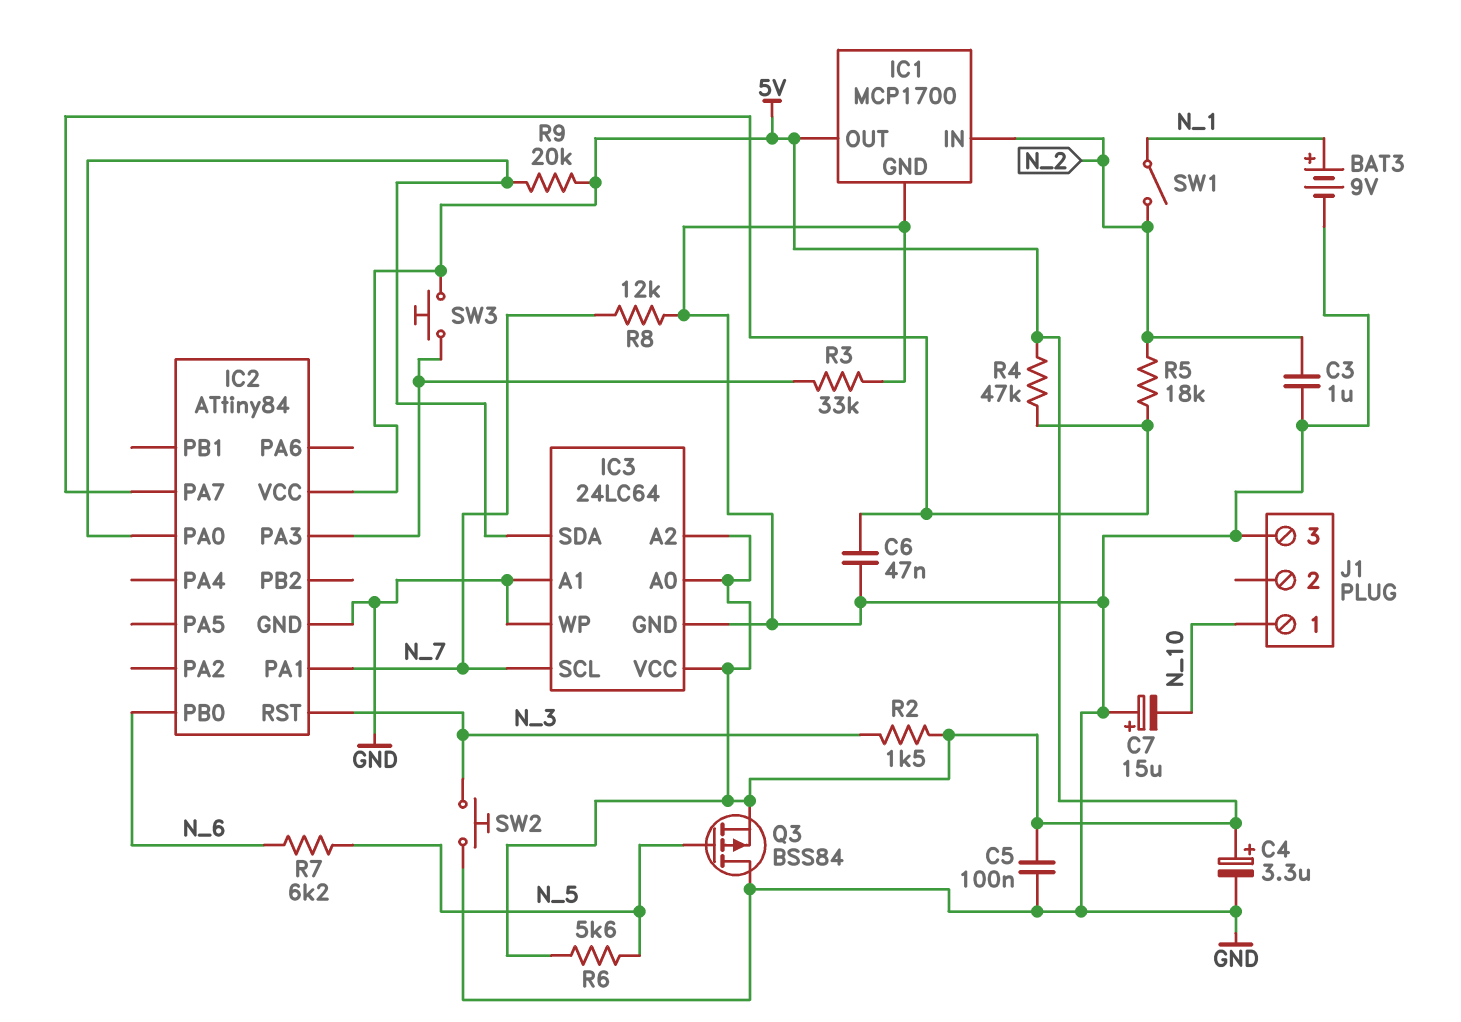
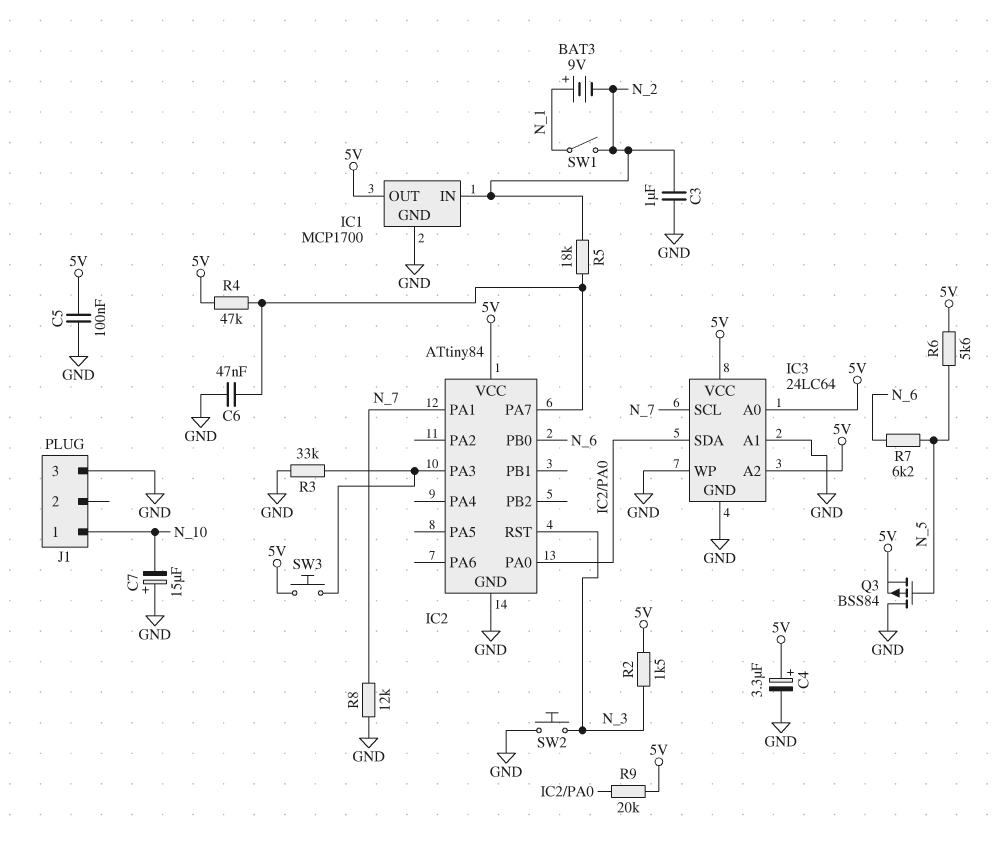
BAT3: 9V (plus N_1, minus GND) -> 9V (plus N_1, minus N_2)

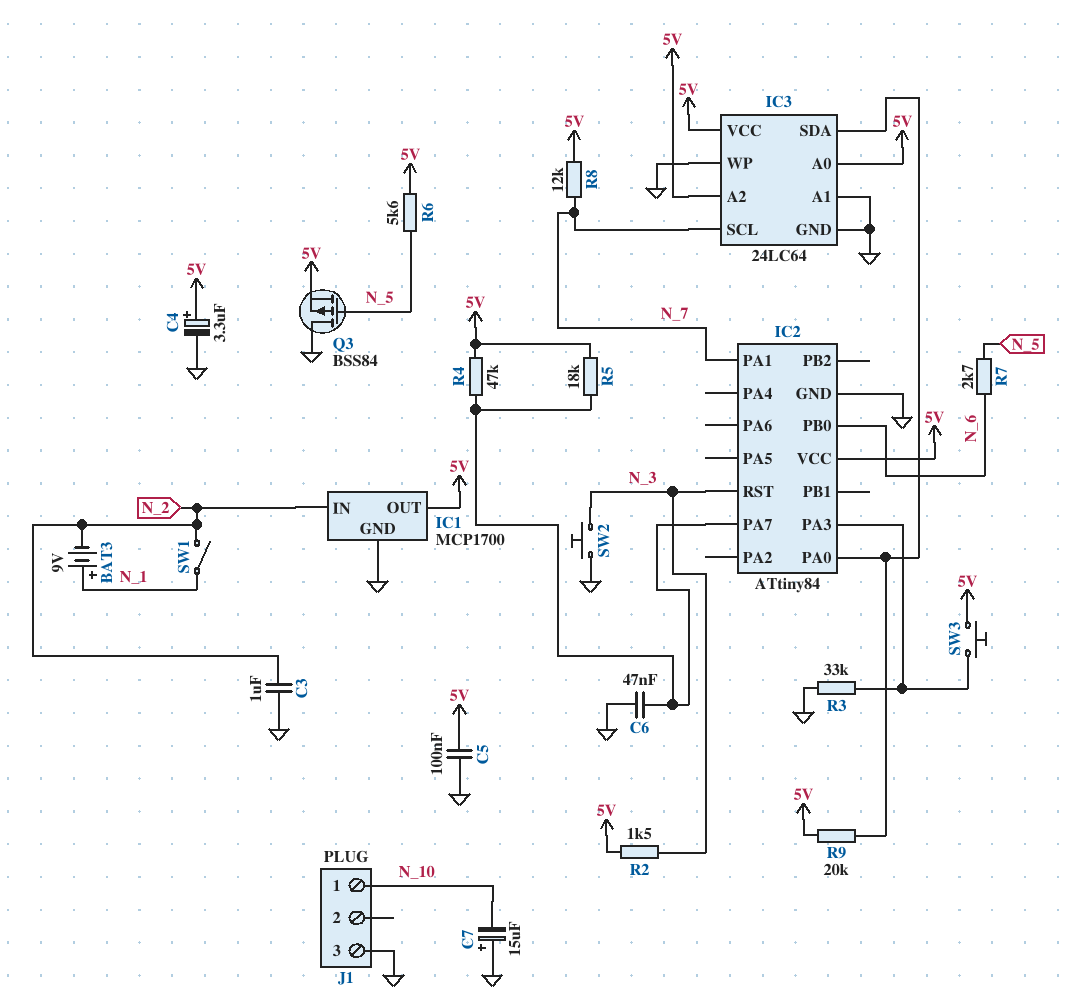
R5: 18k (IC2/PA7, N_2) -> 18k (5V, IC2/PA7)
R7: 6.2k (N_5, N_6) -> 2.7k (N_5, N_6)
R8: 12k (GND, N_7) -> 12k (5V, N_7)

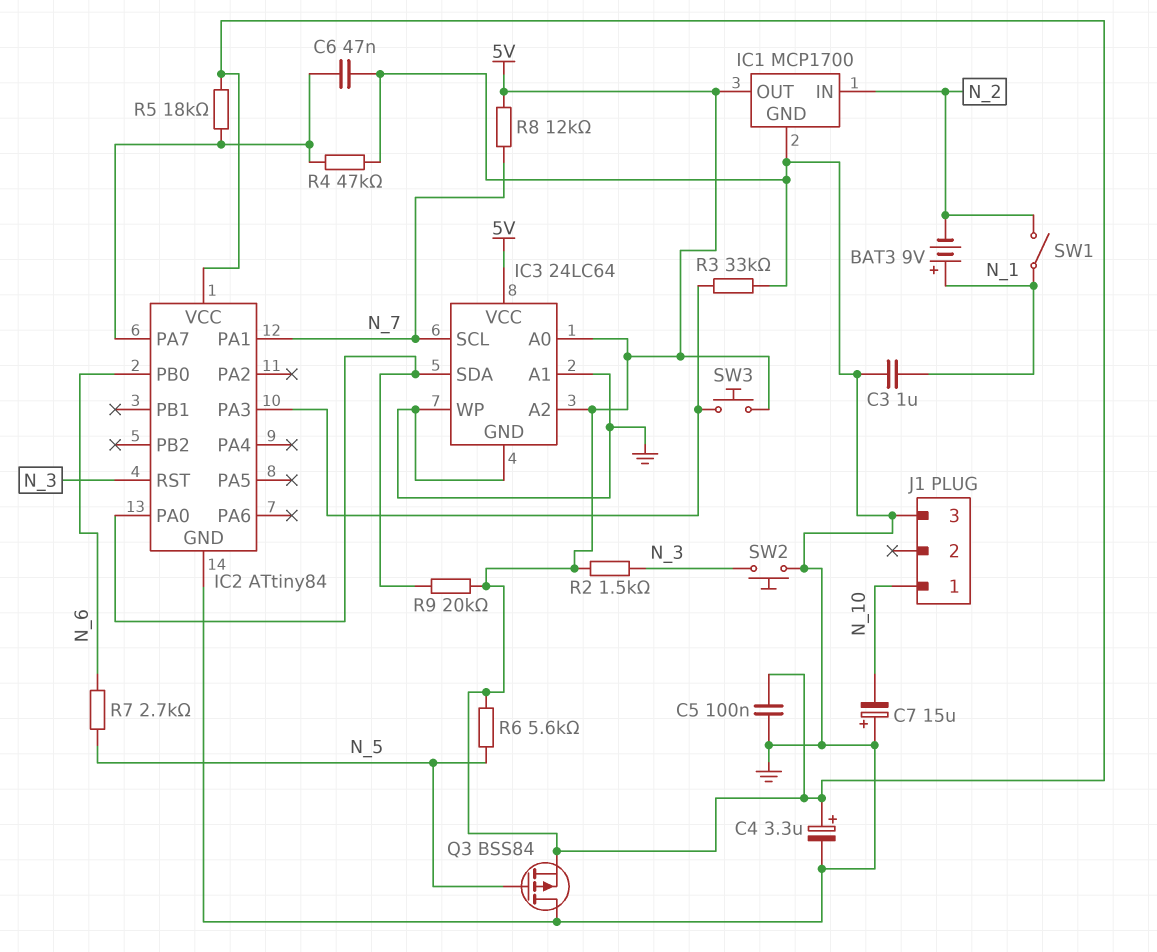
C3: 1uF (GND, N_2) -> 1uF (GND, N_1)
R4: 47k (5V, IC2/PA7) -> 47k (GND, IC2/PA7)

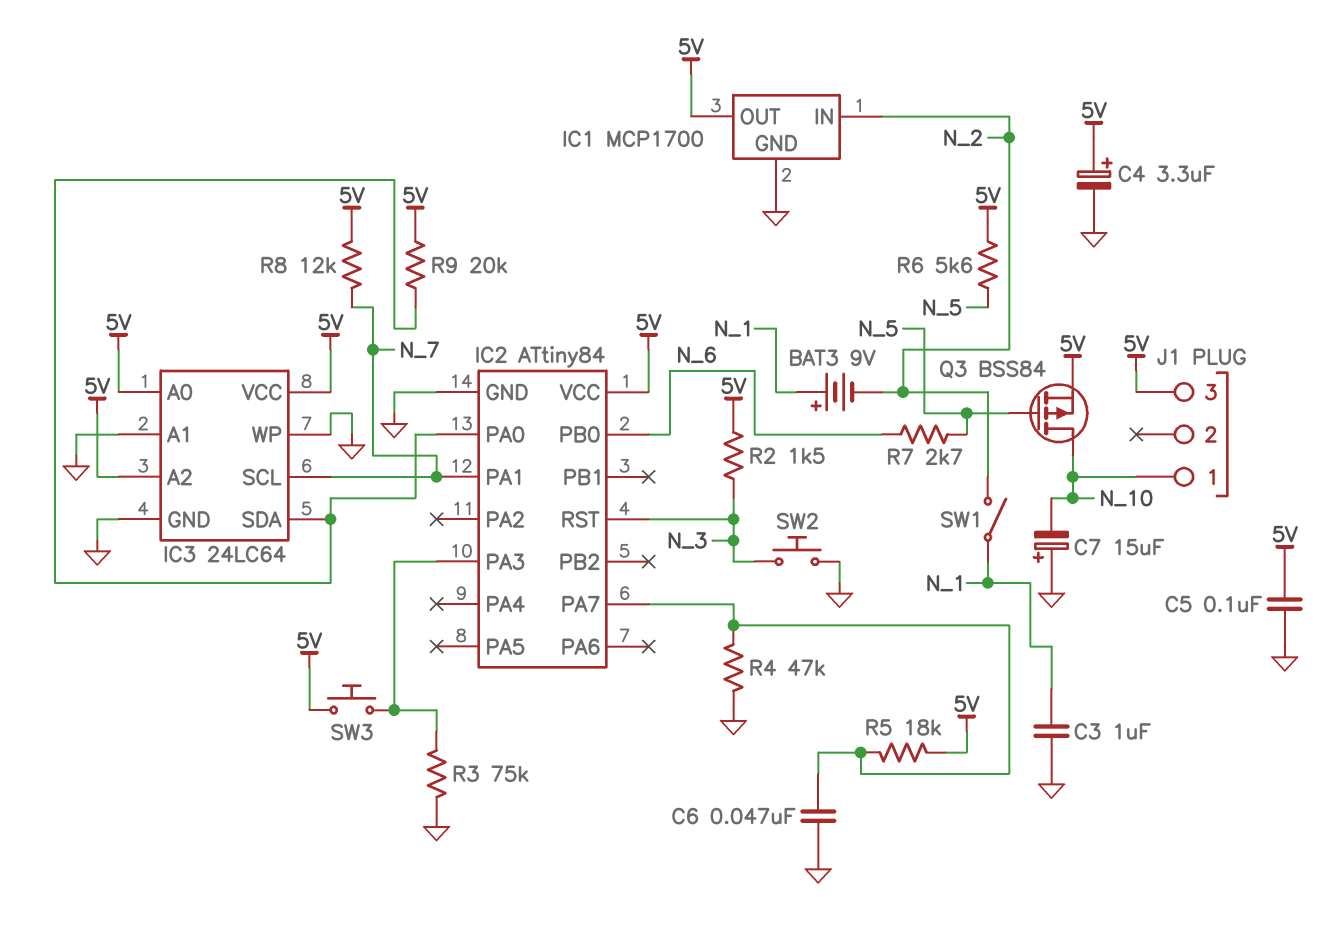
J1 pin 3: GND -> 5V
Q3: PMOS BSS84 (G N_5, D GND, S 5V) -> PMOS BSS84 (G N_5, D N_10, S 5V)
R3: 33k (GND, IC2/PA3) -> 75k (GND, IC2/PA3)

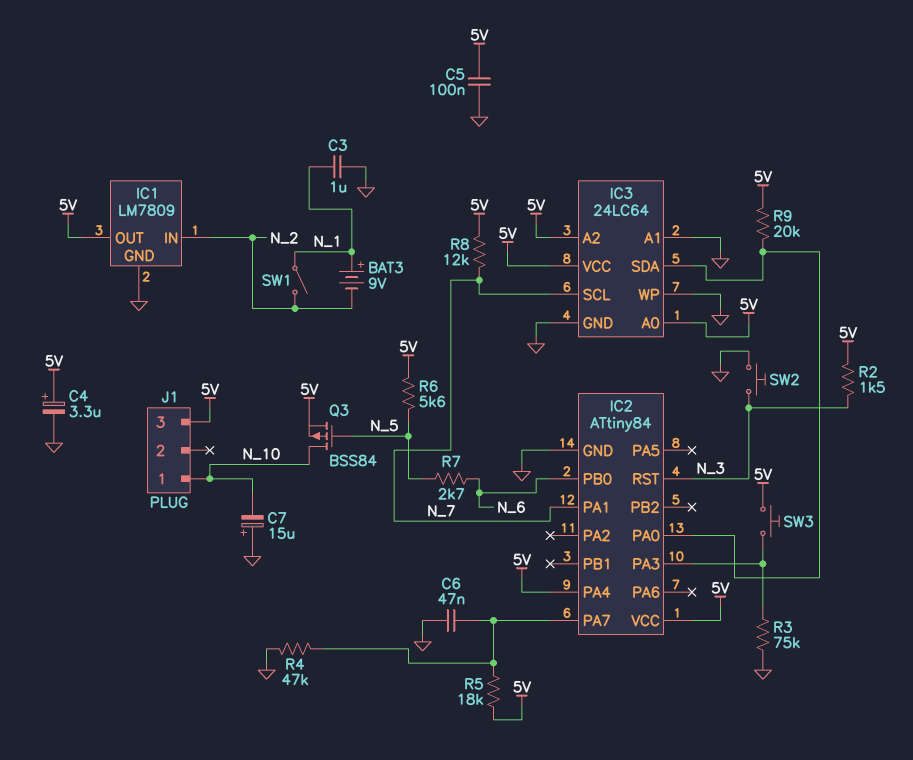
IC1: MCP1700 -> LM7809
IC2 pin PA4: none -> 5V

